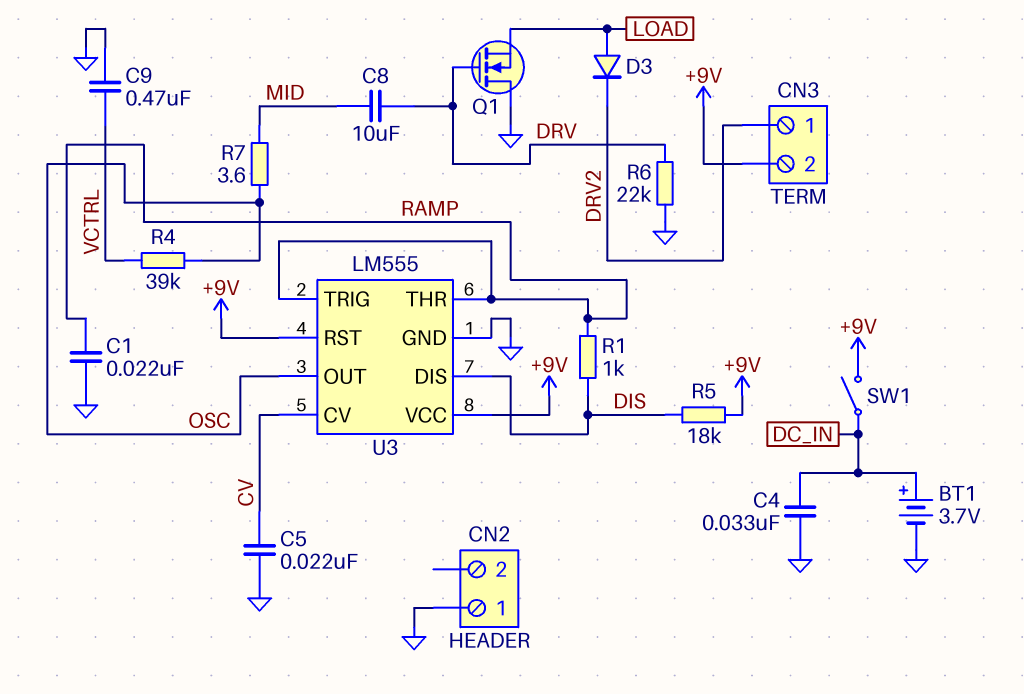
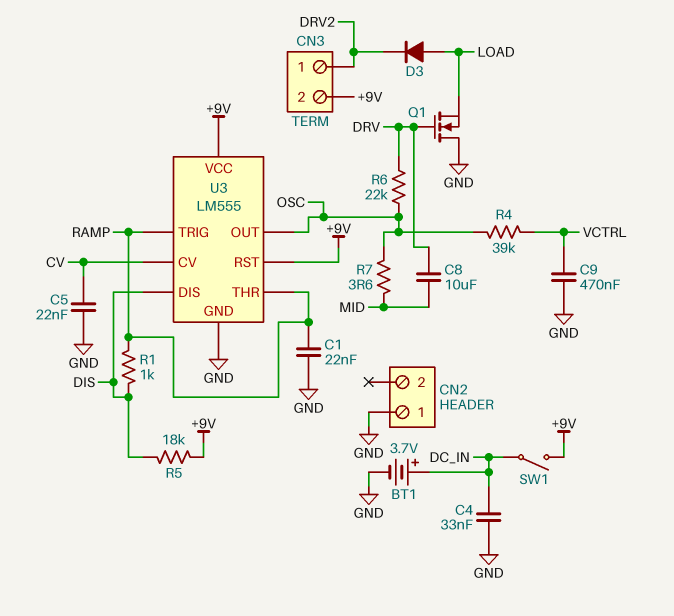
R6: 22k (DRV, GND) -> 22k (DRV, OSC)

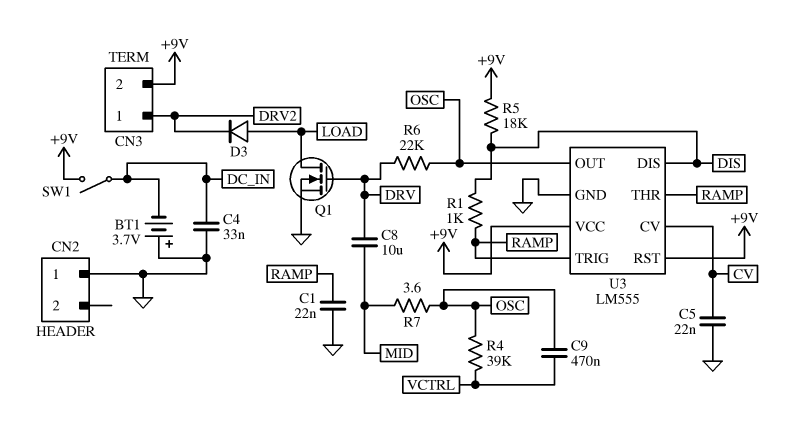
BT1: 3.7V (plus DC_IN, minus GND) -> 3.7V (plus GND, minus DC_IN)
C9: 470nF (GND, VCTRL) -> 470nF (OSC, VCTRL)
Q1: NMOS (G DRV, D GND, S LOAD) -> NMOS (G DRV, D LOAD, S GND)

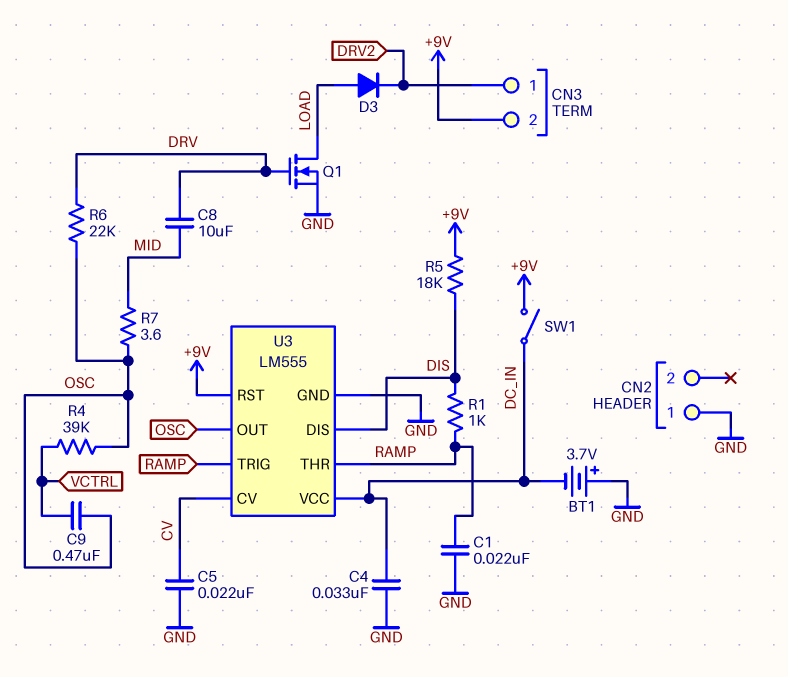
U3 pin VCC: +9V -> DC_IN

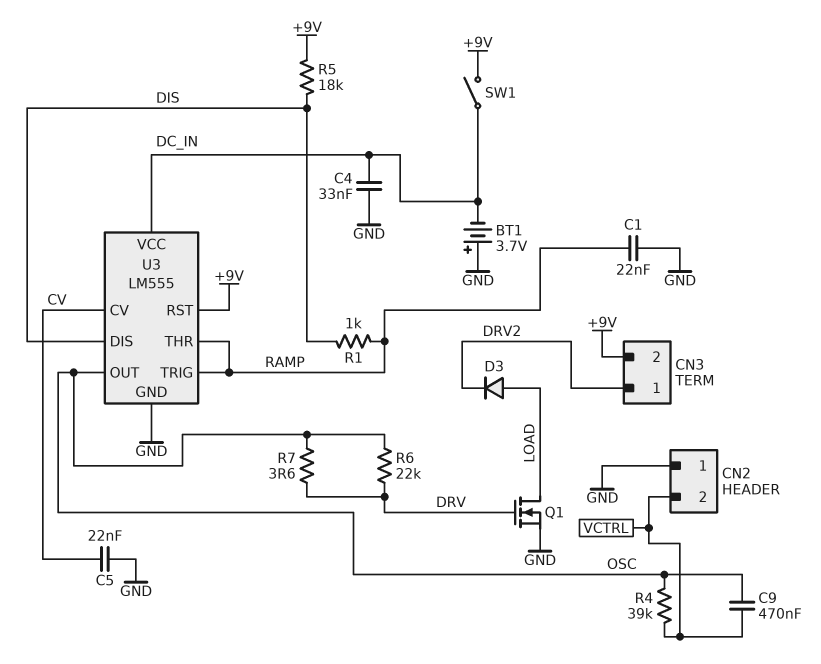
C8: 10uF (DRV, MID) -> none
CN2 pin 2: none -> VCTRL
R7: 3.6 (MID, OSC) -> 3.6 (DRV, OSC)

